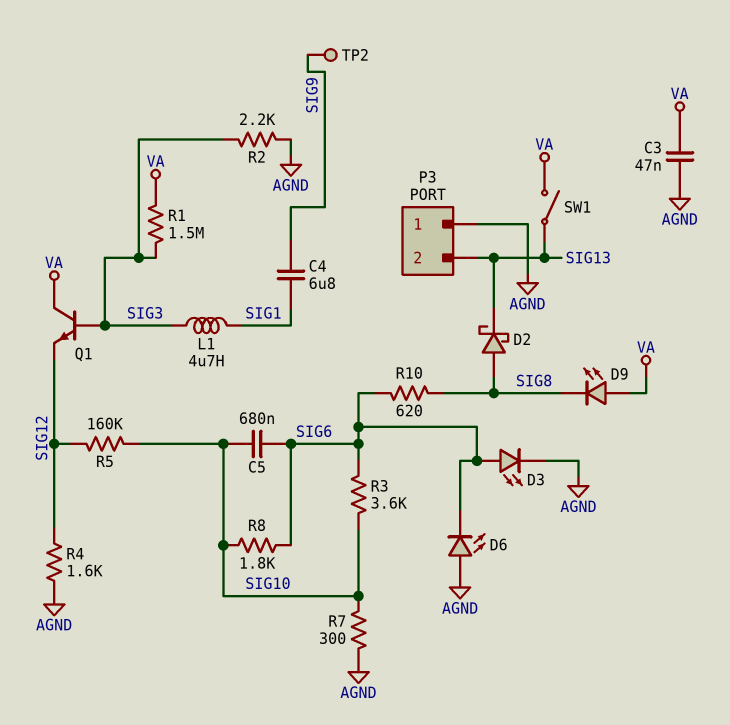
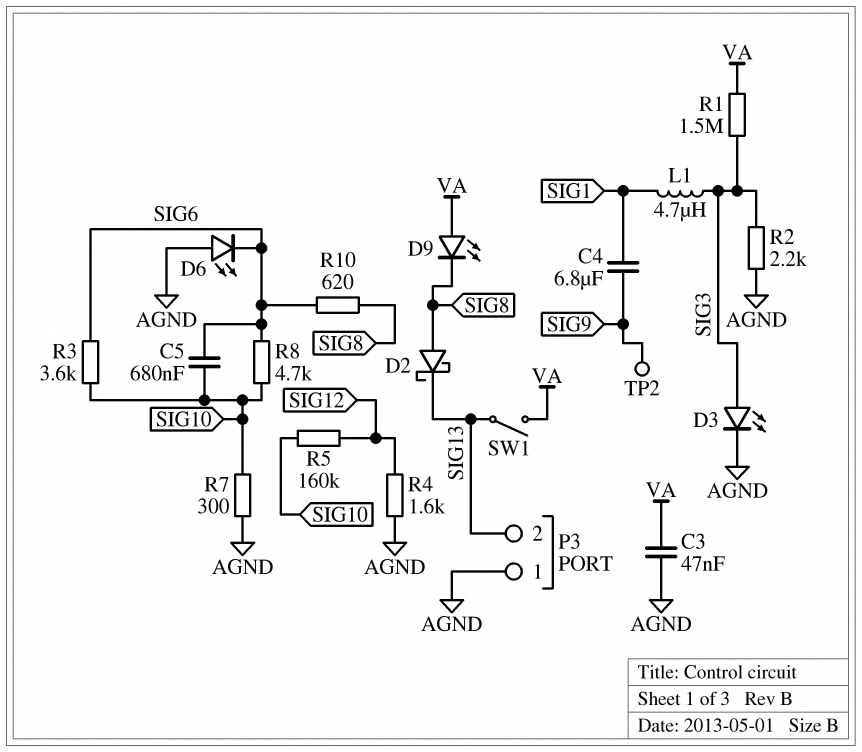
D3: LED (A SIG6, K AGND) -> LED (A SIG3, K AGND)
Q1: NPN (B SIG3, C VA, E SIG12) -> none
R8: 1.8k (SIG6, SIG10) -> 4.7k (SIG6, SIG10)

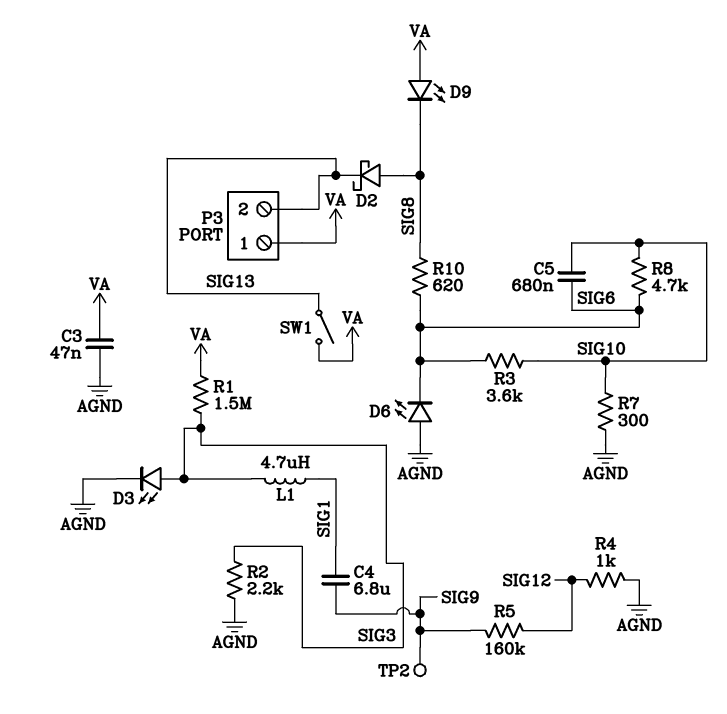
P3 pin 1: AGND -> VA
R4: 1.6k (AGND, SIG12) -> 1k (AGND, SIG12)
R5: 160k (SIG10, SIG12) -> 160k (SIG9, SIG12)

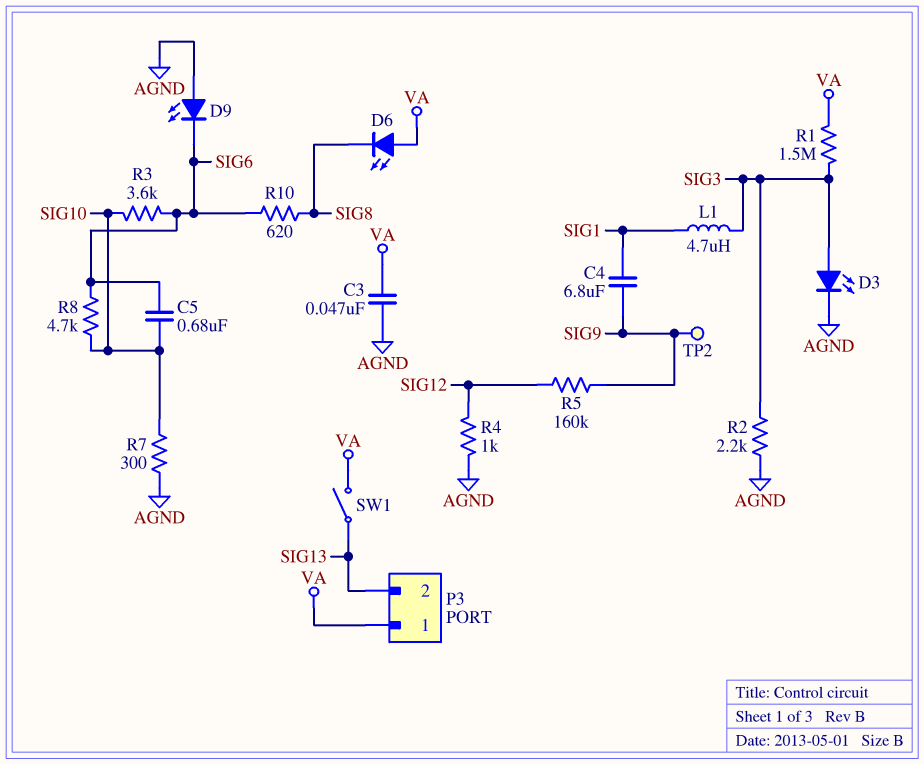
D2: schottky (A SIG8, K SIG13) -> none
D6: LED (A AGND, K SIG6) -> LED (A VA, K SIG8)
D9: LED (A VA, K SIG8) -> LED (A AGND, K SIG6)

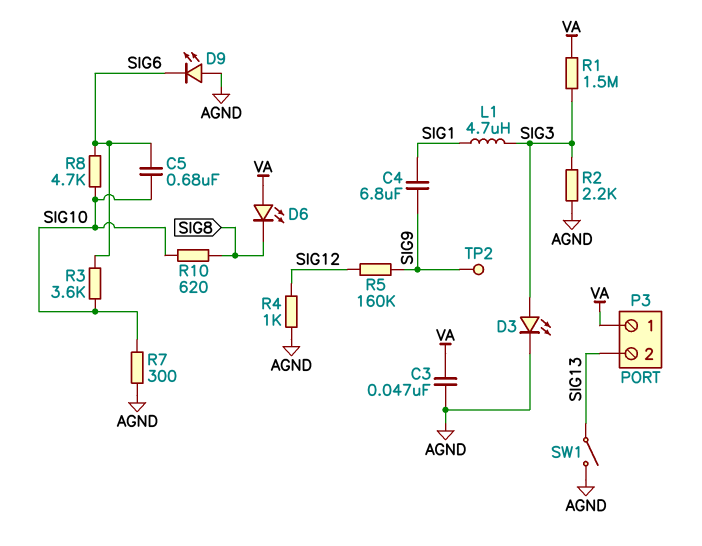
R10: 620 (SIG6, SIG8) -> 620 (SIG8, SIG10)
SW1: switch (SIG13, VA) -> switch (AGND, SIG13)

